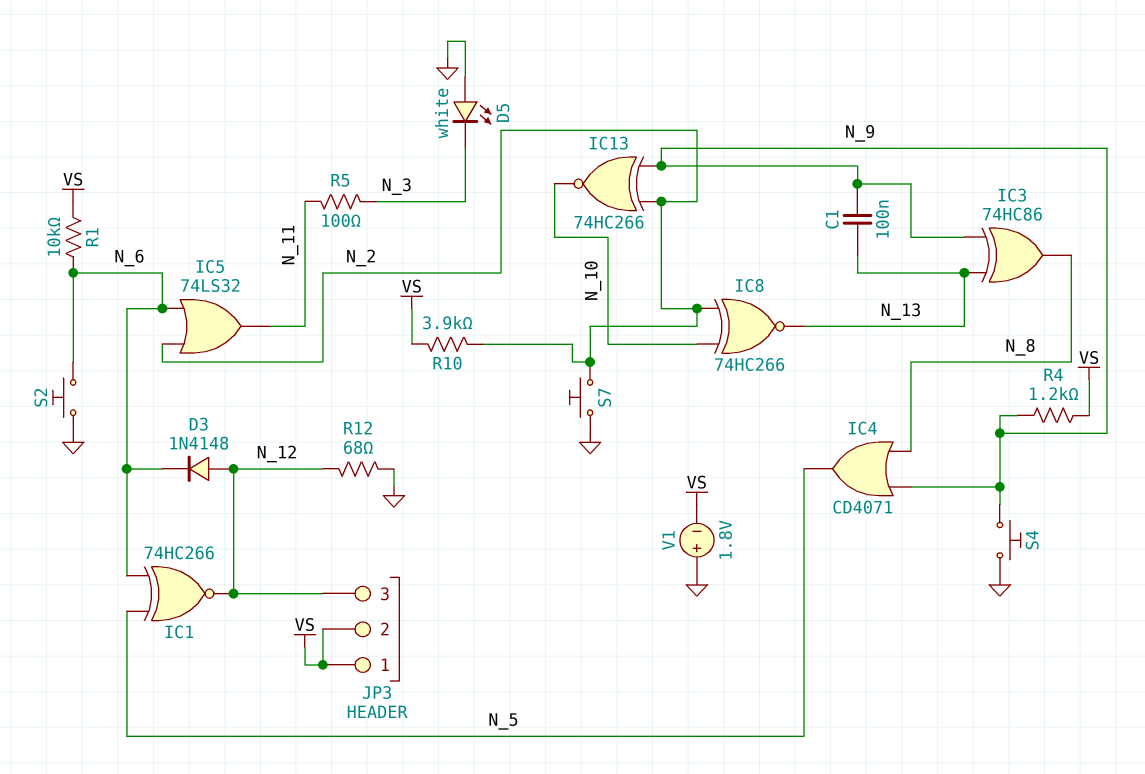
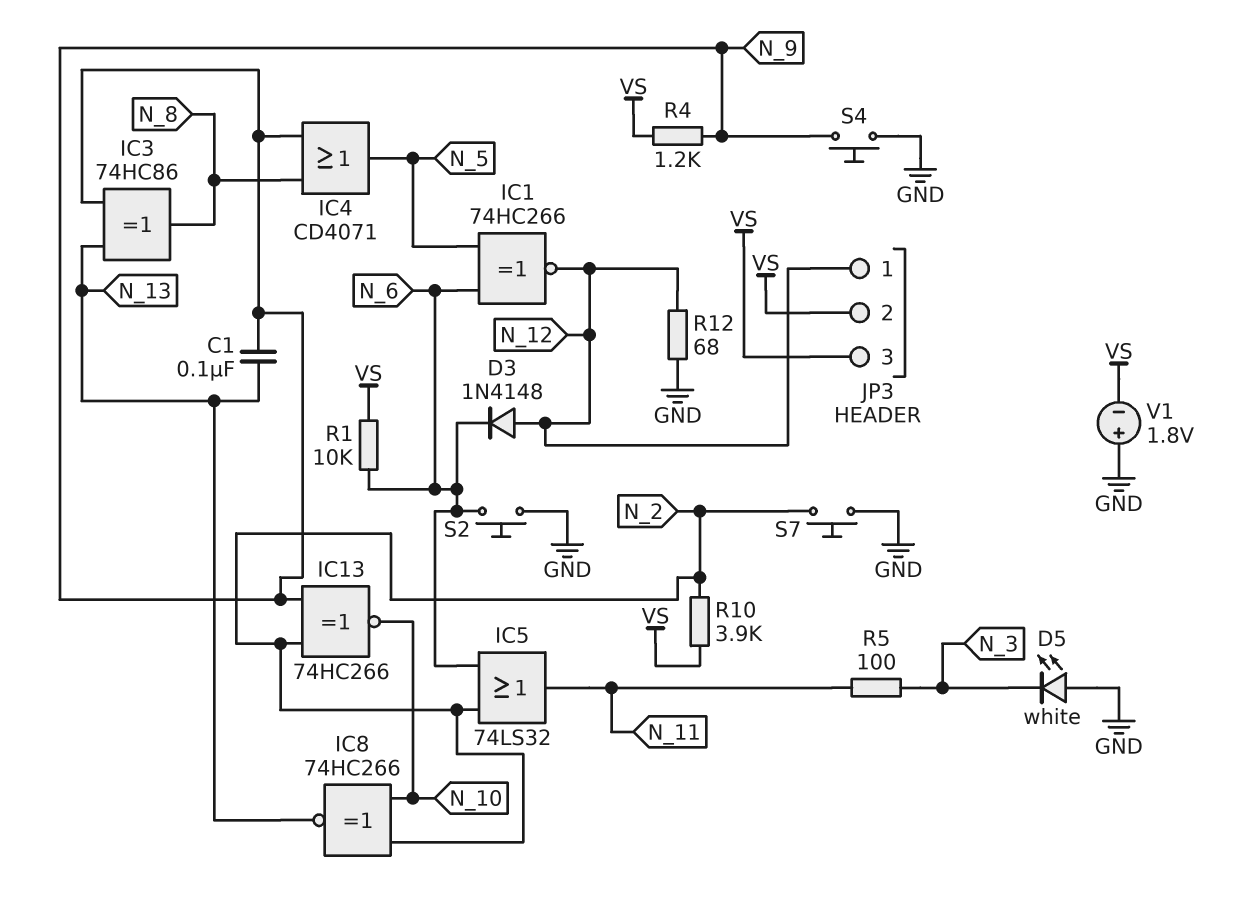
JP3 pin 1: VS -> N_12
JP3 pin 3: N_12 -> VS

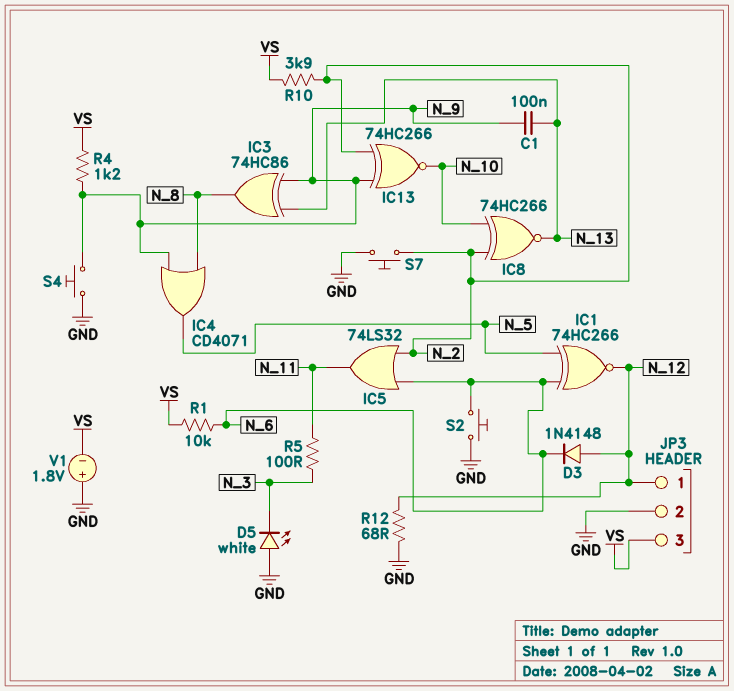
JP3 pin 2: VS -> GND

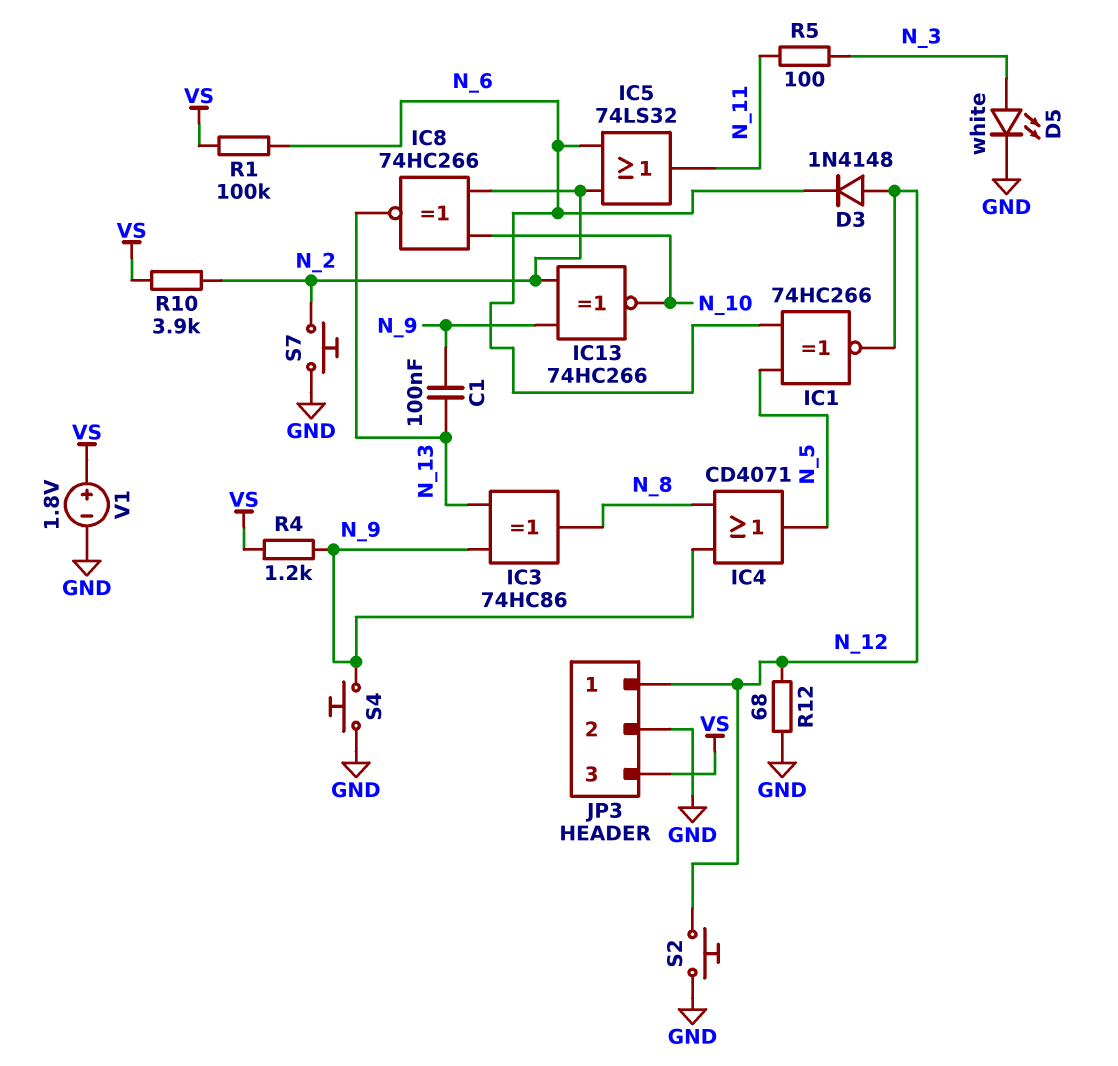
D5: LED white (A GND, K N_3) -> LED white (A N_3, K GND)
R1: 10k (N_6, VS) -> 100k (N_6, VS)
S2: button (GND, N_6) -> button (GND, N_12)
V1: 1.8V (plus GND, minus VS) -> 1.8V (plus VS, minus GND)

